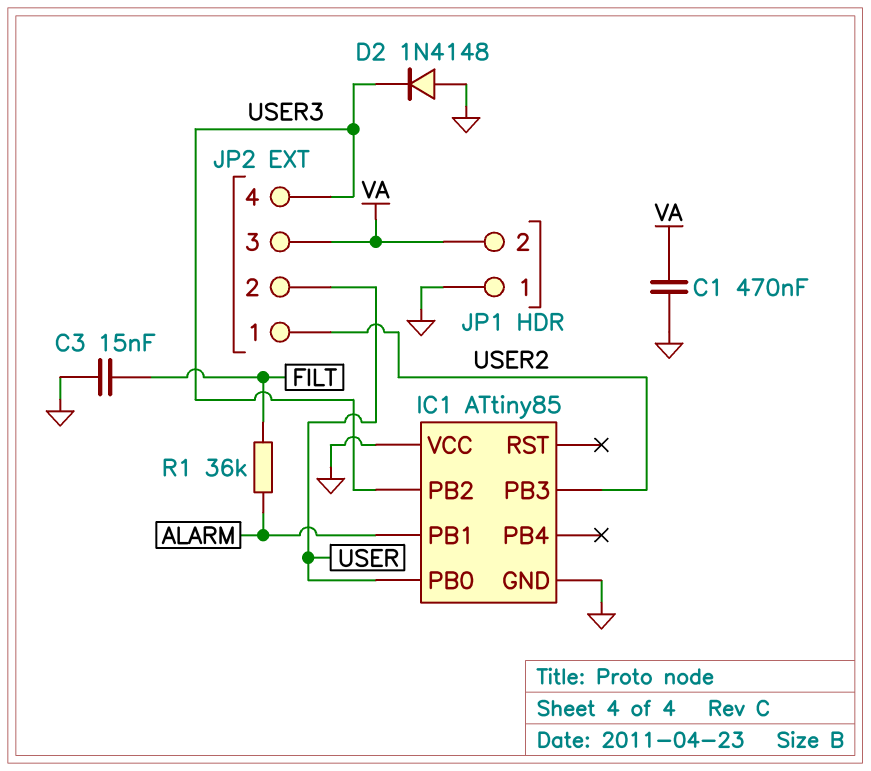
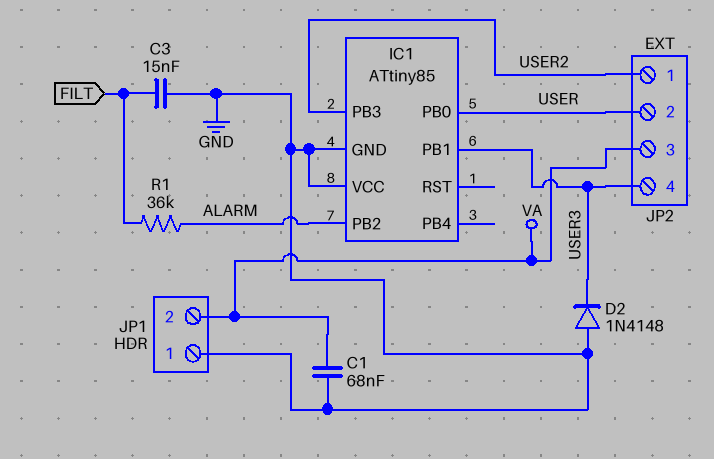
C1: 470nF (GND, VA) -> 68nF (GND, VA)
IC1 pin PB1: ALARM -> USER3
IC1 pin PB2: USER3 -> ALARM

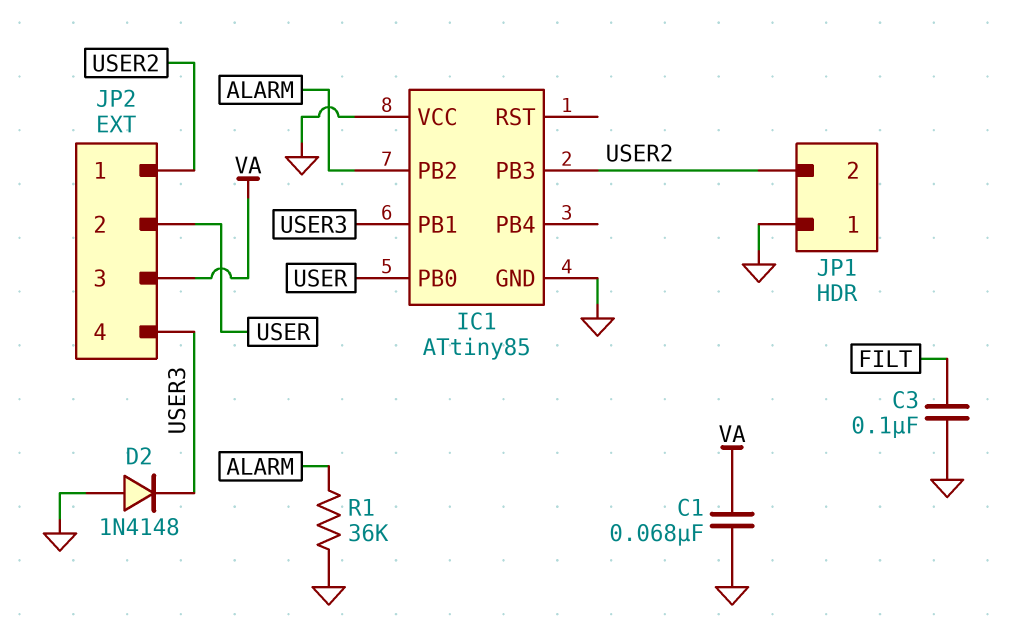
C3: 15nF (FILT, GND) -> 100nF (FILT, GND)
JP1 pin 2: VA -> USER2
R1: 36k (ALARM, FILT) -> 36k (ALARM, GND)

